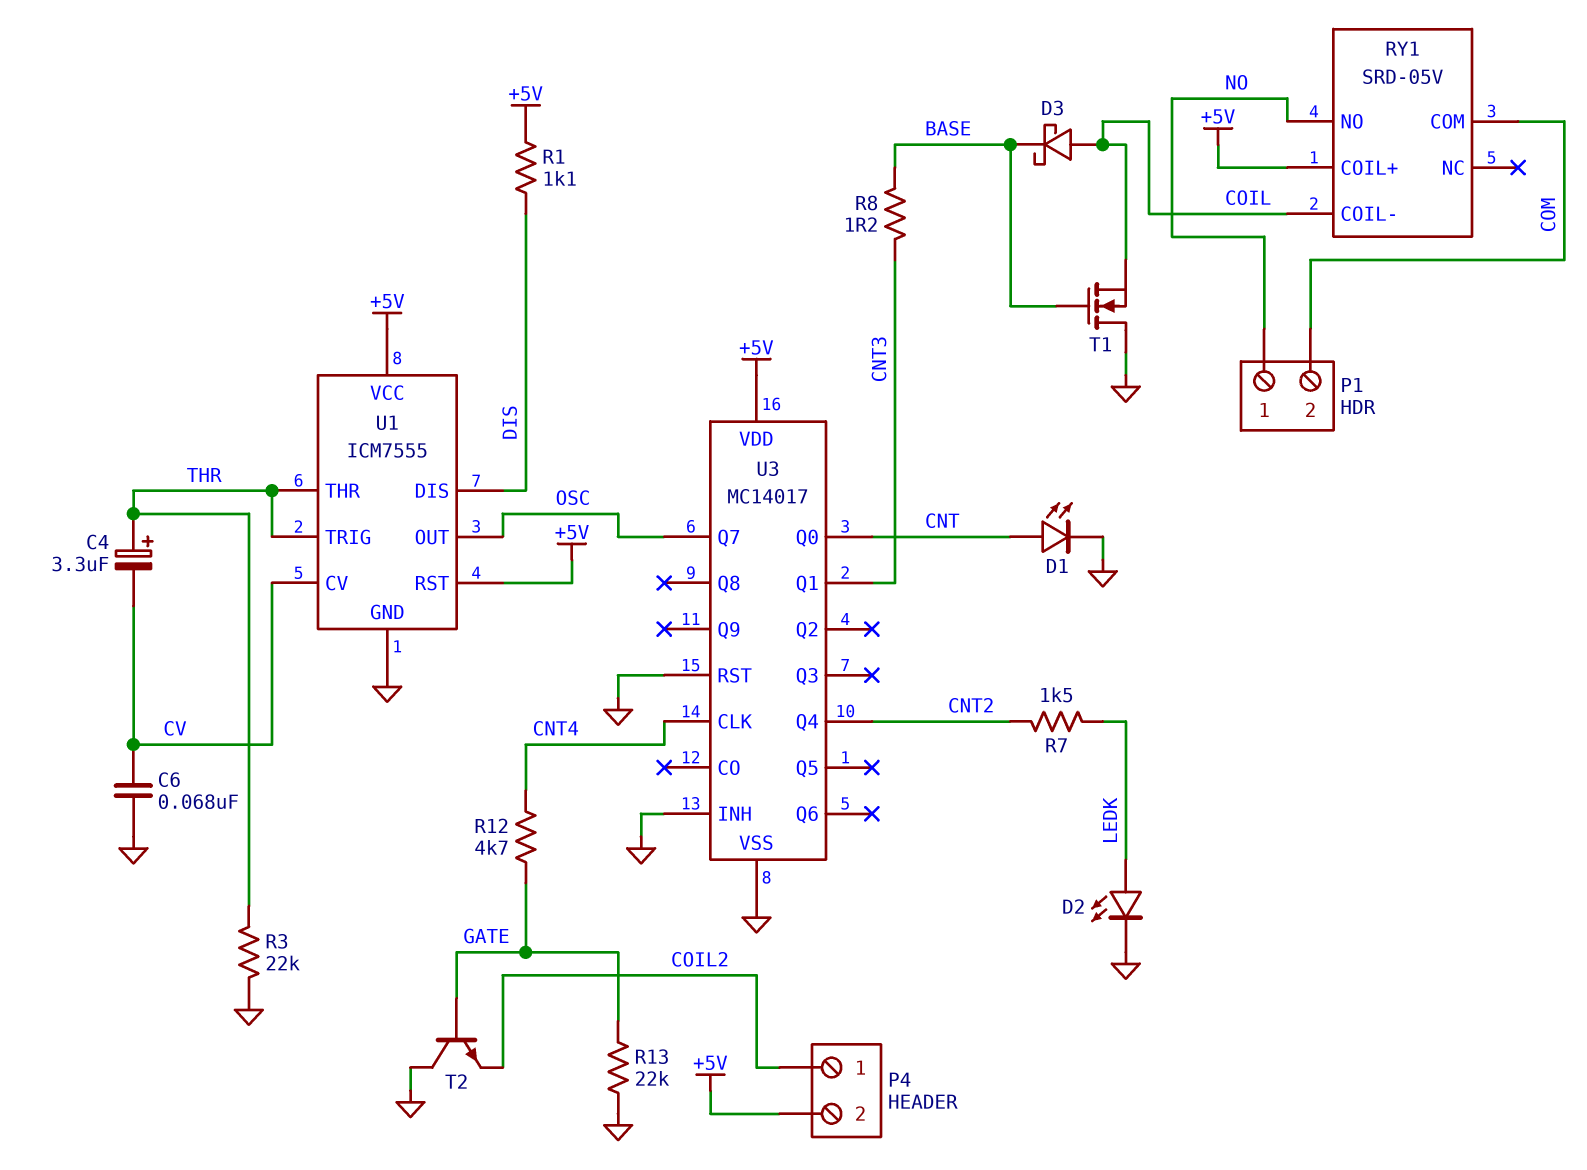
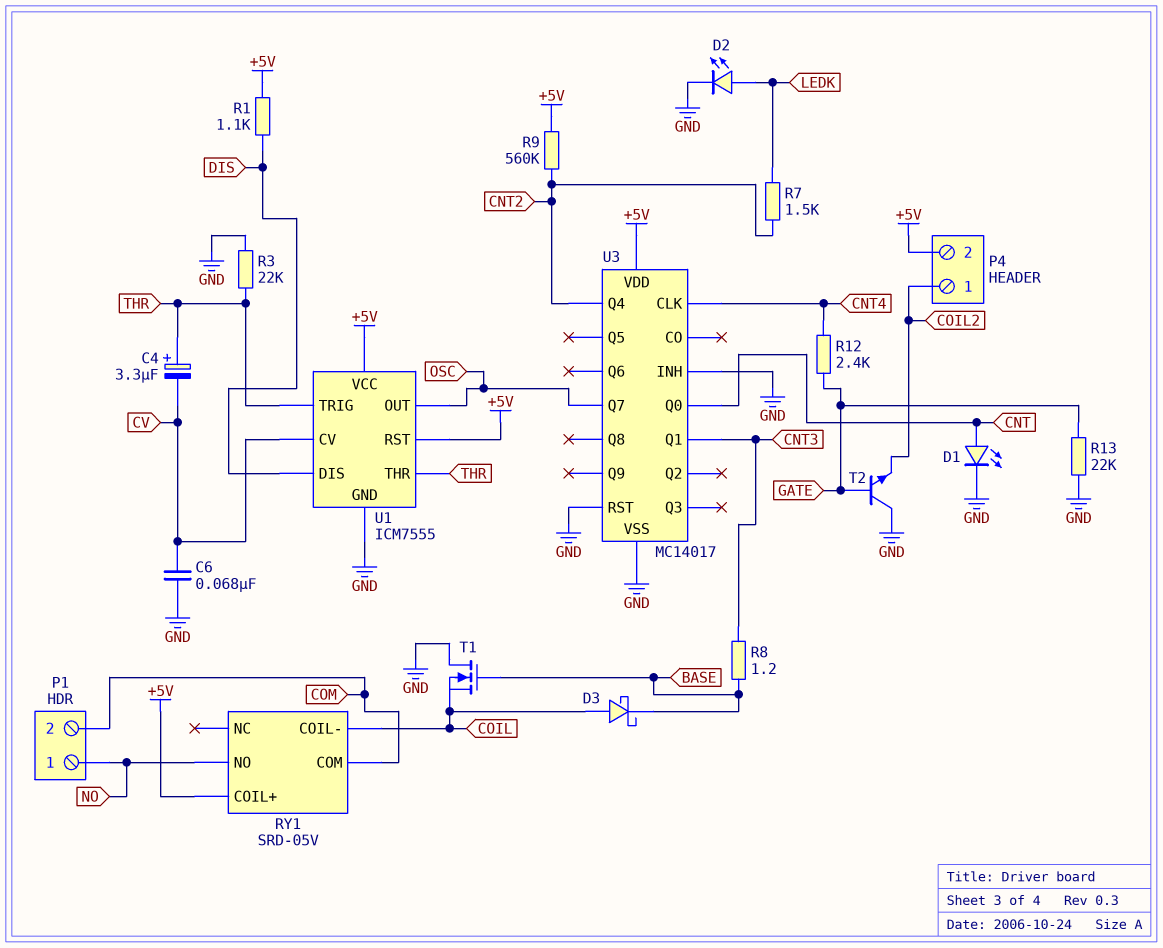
R9: none -> 560k (+5V, CNT2)
R12: 4.7k (CNT4, GATE) -> 2.4k (CNT4, GATE)

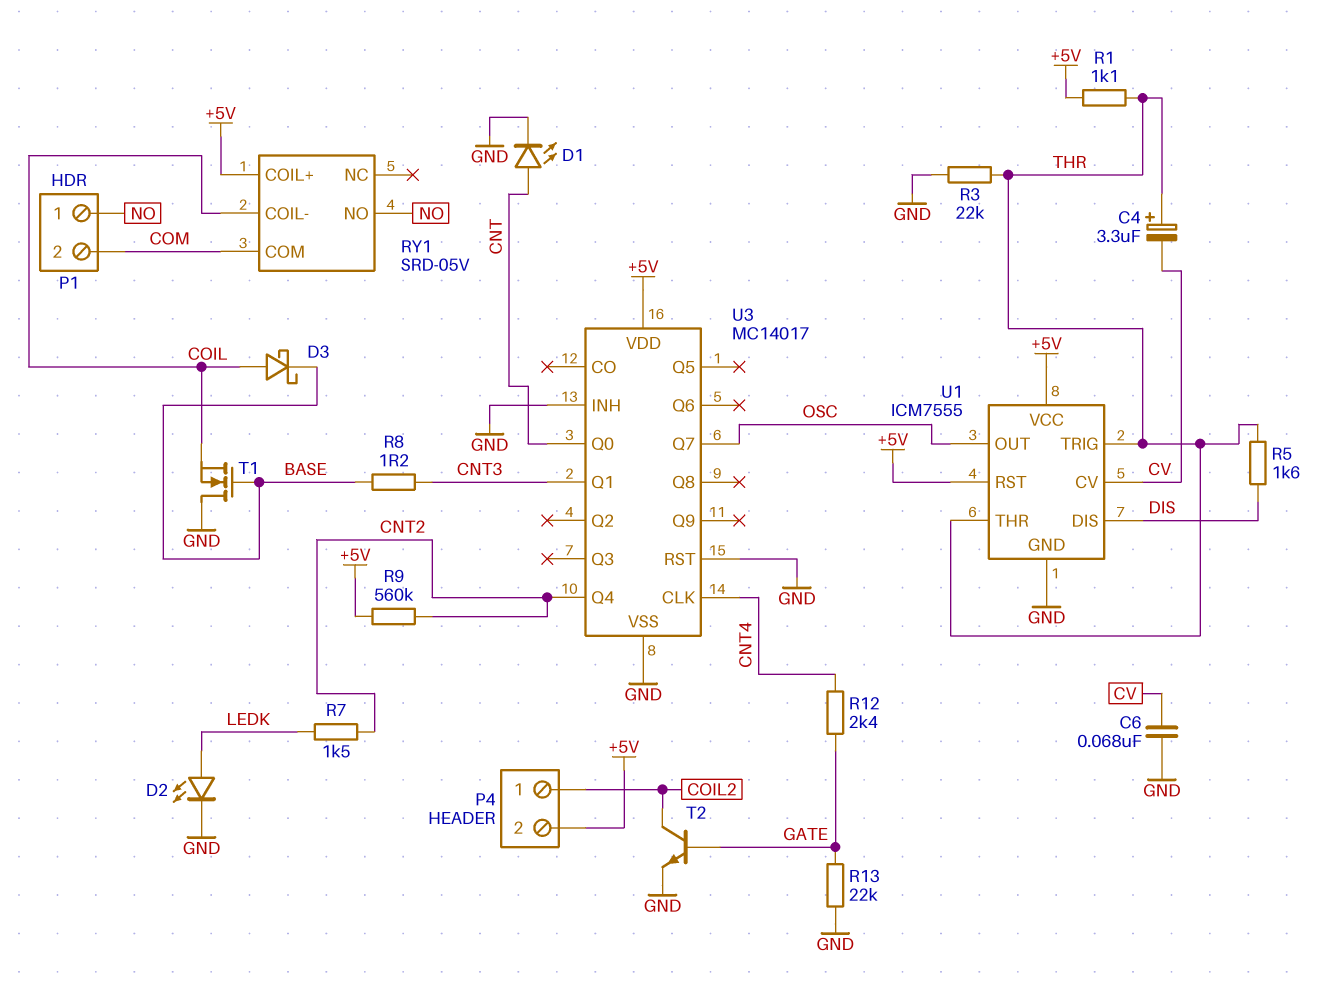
R1: 1.1k (+5V, DIS) -> 1.1k (+5V, THR)
R5: none -> 1.6k (DIS, THR)
T2: NPN (B GATE, C GND, E COIL2) -> NPN (B GATE, C COIL2, E GND)

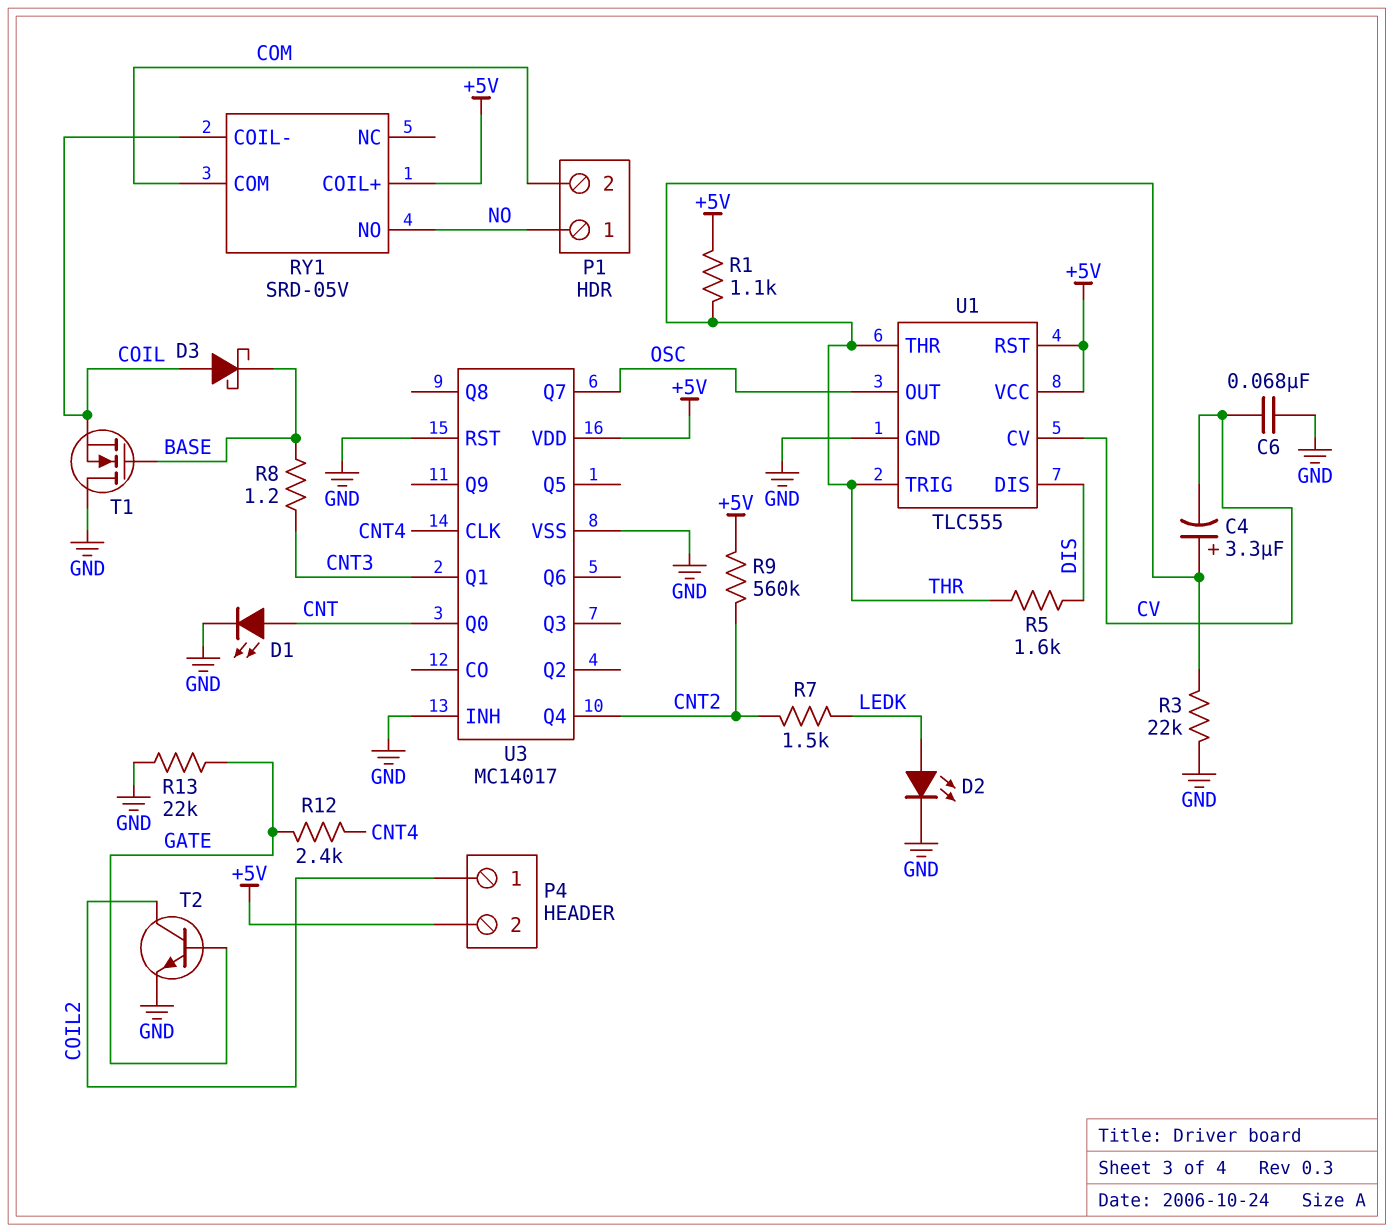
U1: ICM7555 -> TLC555

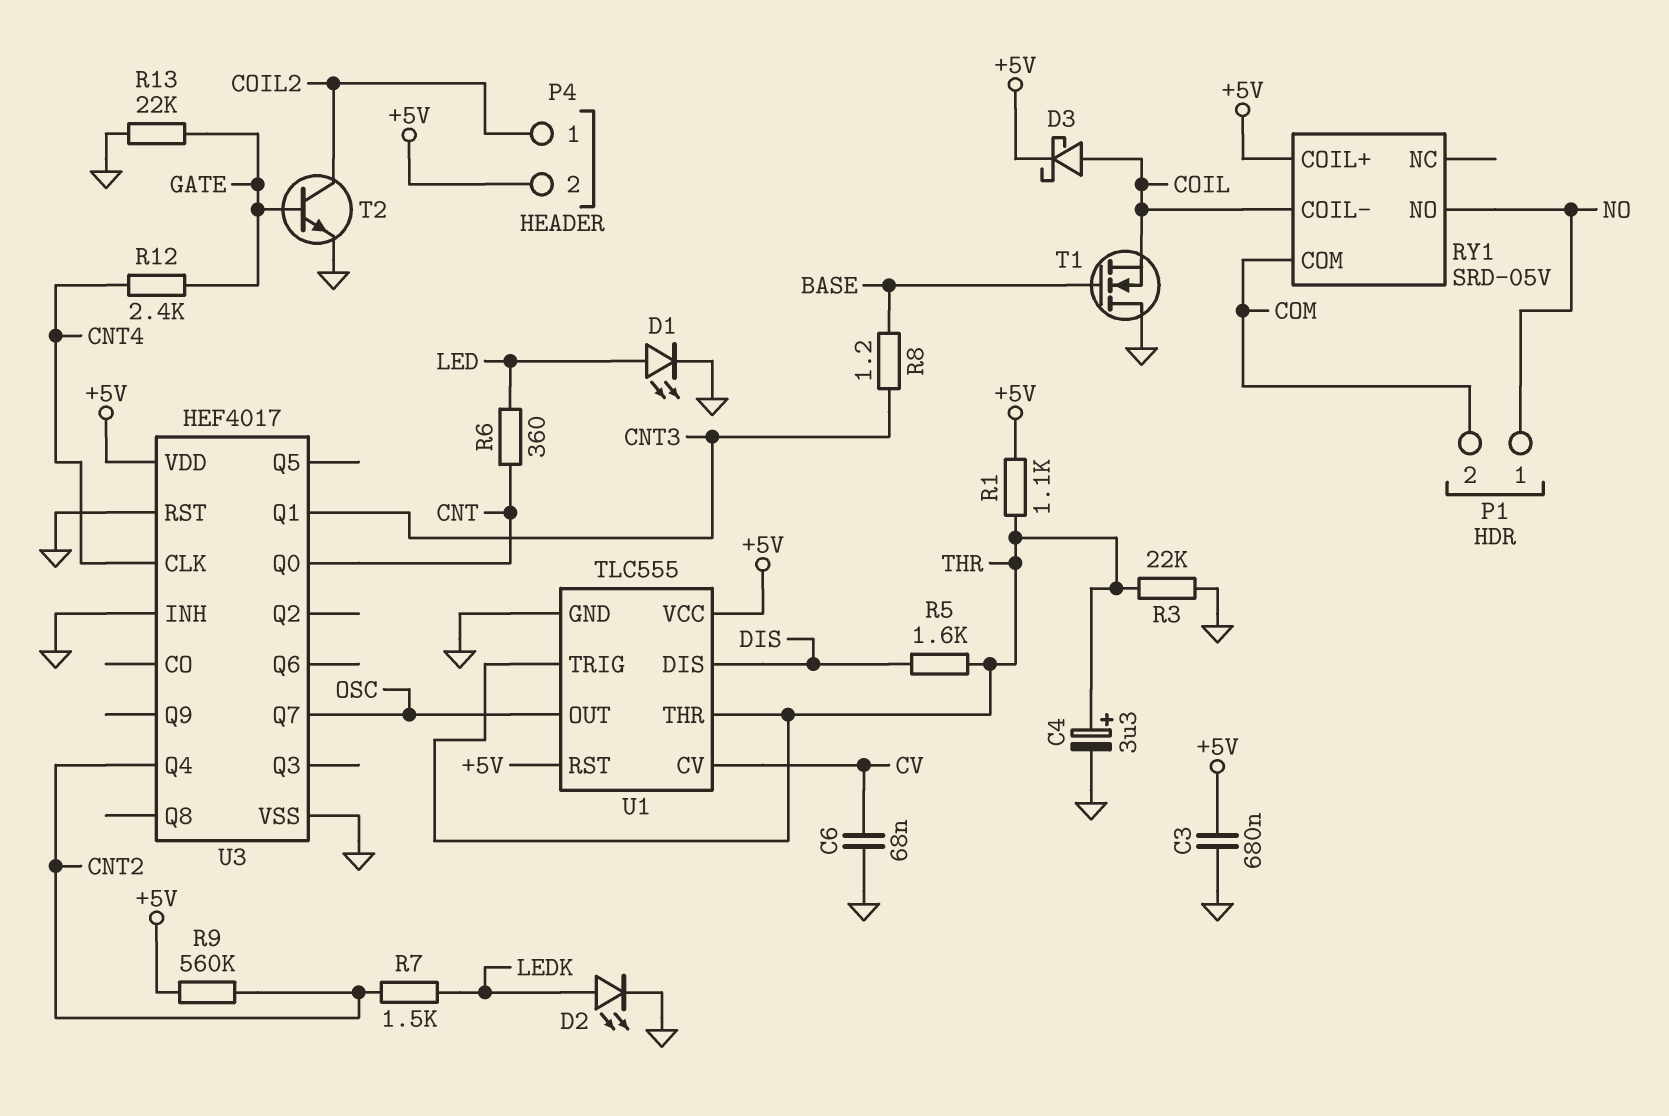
C3: none -> 680nF (+5V, GND)
C4: 3.3uF (plus THR, minus CV) -> 3.3uF (plus THR, minus GND)
D1: LED (A CNT, K GND) -> LED (A LED, K GND)
D3: schottky (A COIL, K BASE) -> schottky (A COIL, K +5V)
R6: none -> 360 (CNT, LED)
U3: MC14017 -> HEF4017

